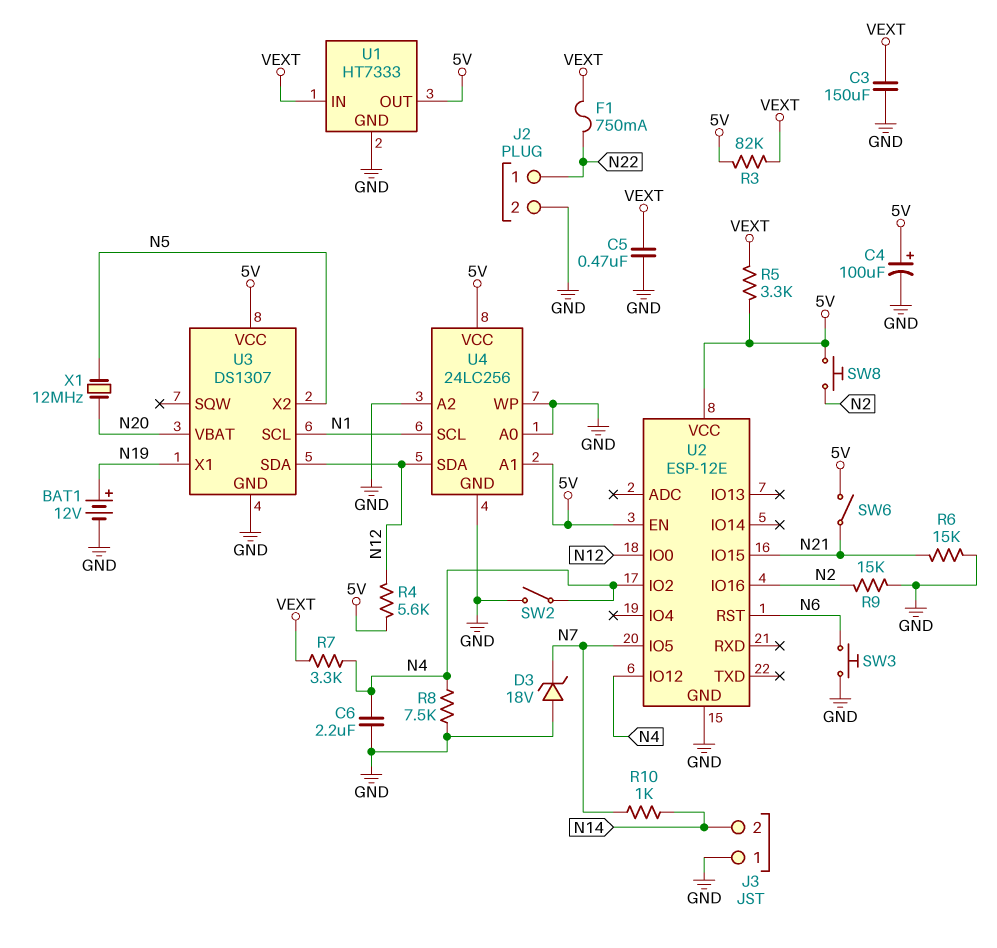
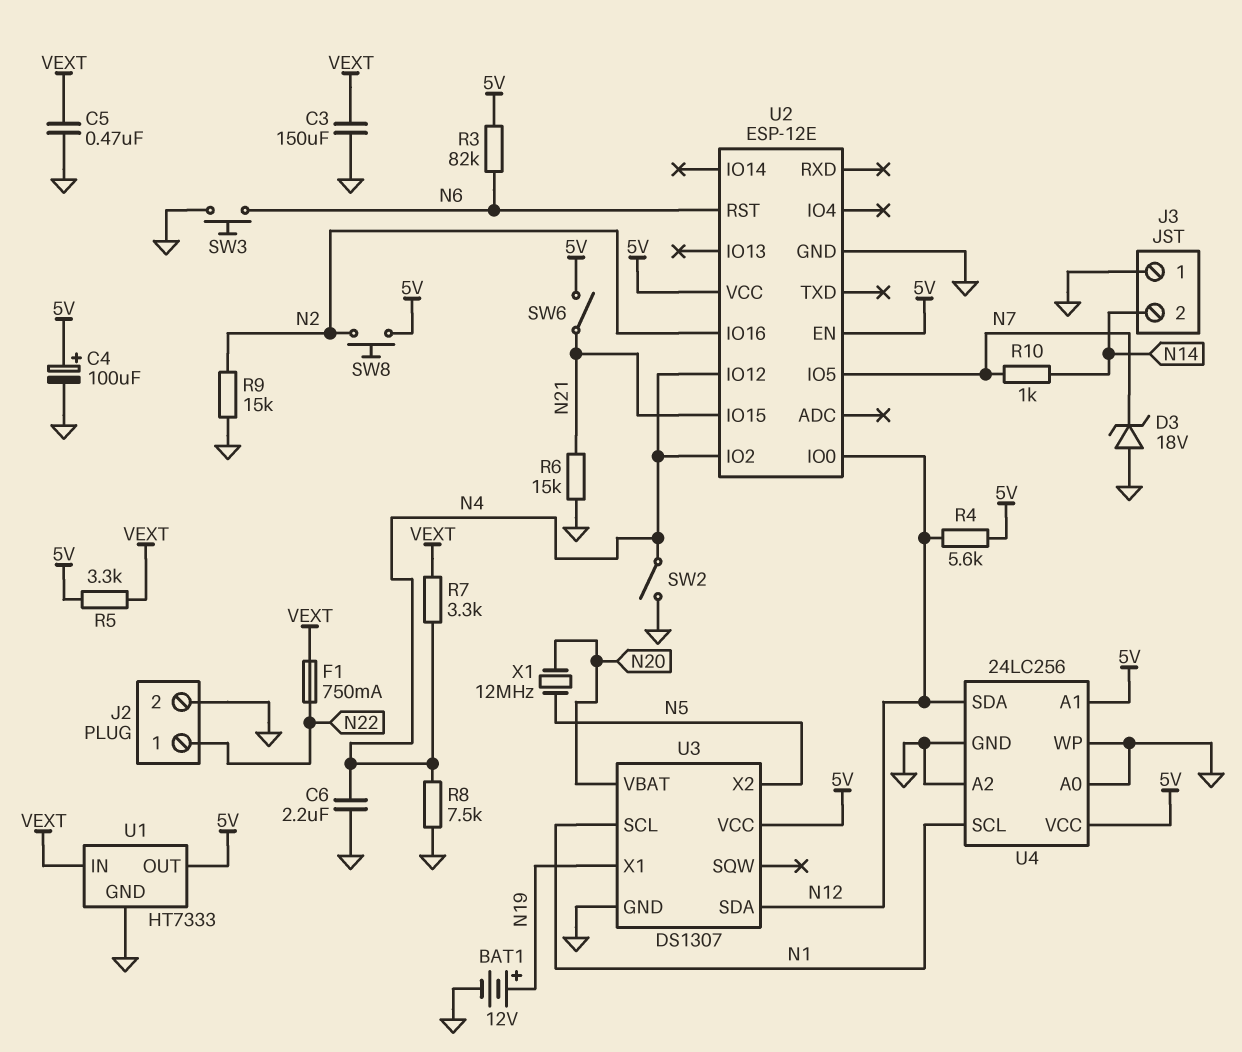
R3: 82k (5V, VEXT) -> 82k (5V, N6)

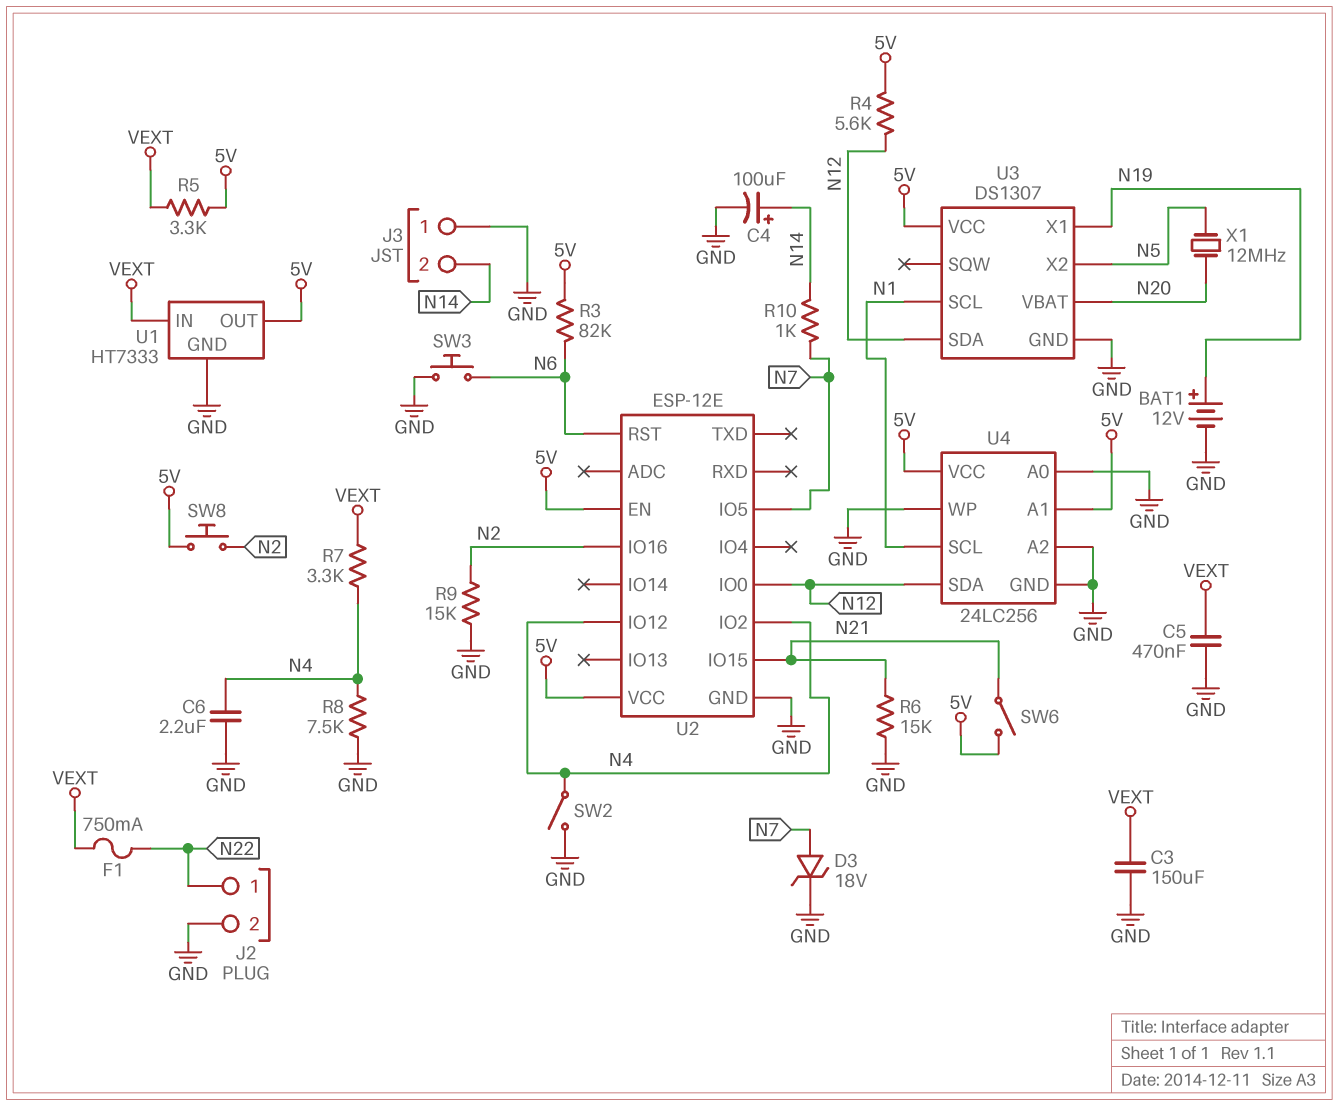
C4: 100uF (plus 5V, minus GND) -> 100uF (plus N14, minus GND)
D3: zener 18V (A GND, K N7) -> zener 18V (A N7, K GND)

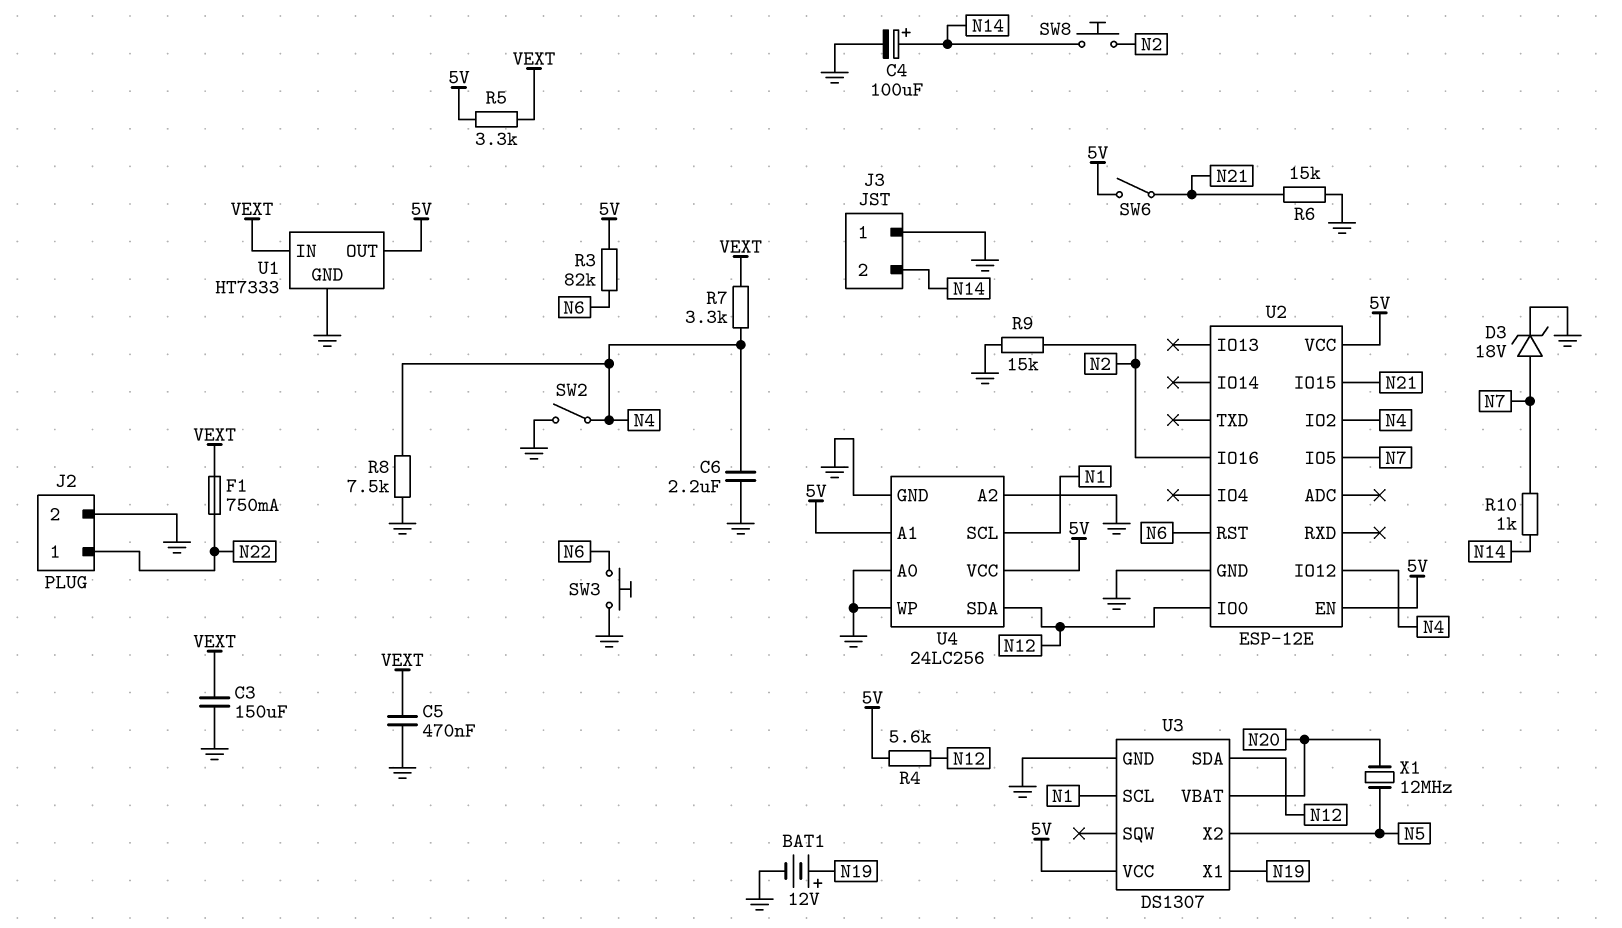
SW8: button (5V, N2) -> button (N2, N14)

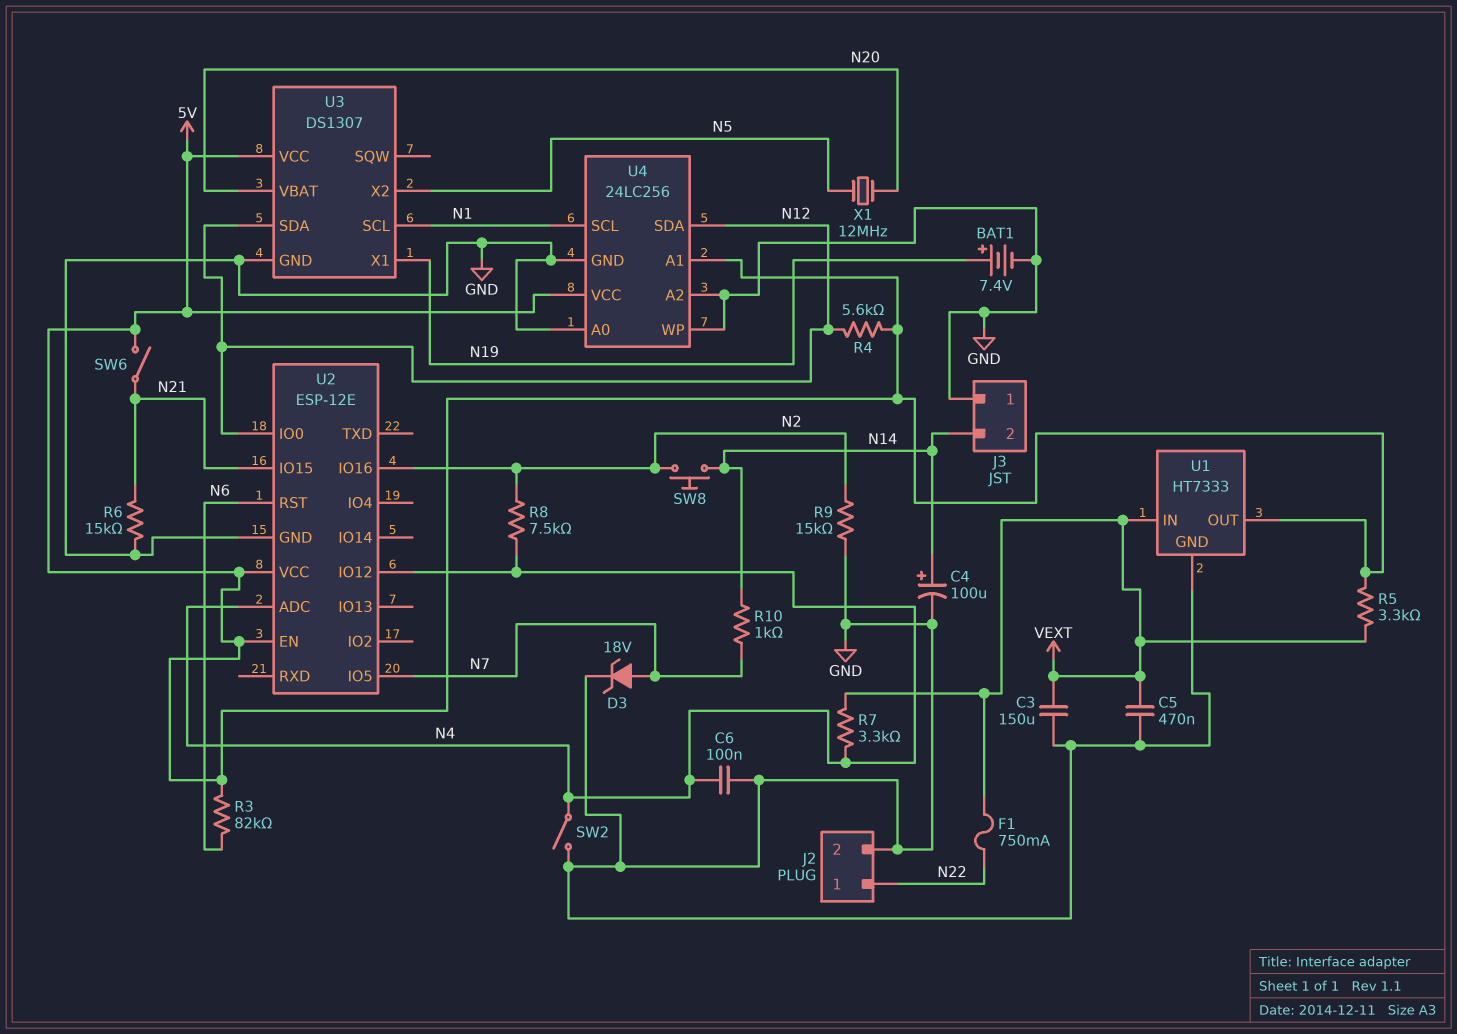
BAT1: 12V (plus N19, minus GND) -> 7.4V (plus N19, minus GND)
C6: 2.2uF (GND, N4) -> 100nF (GND, N4)
R8: 7.5k (GND, N4) -> 7.5k (N2, N4)
SW3: button (GND, N6) -> none
U2 pin ADC: none -> N4
U2 pin IO2: N4 -> none

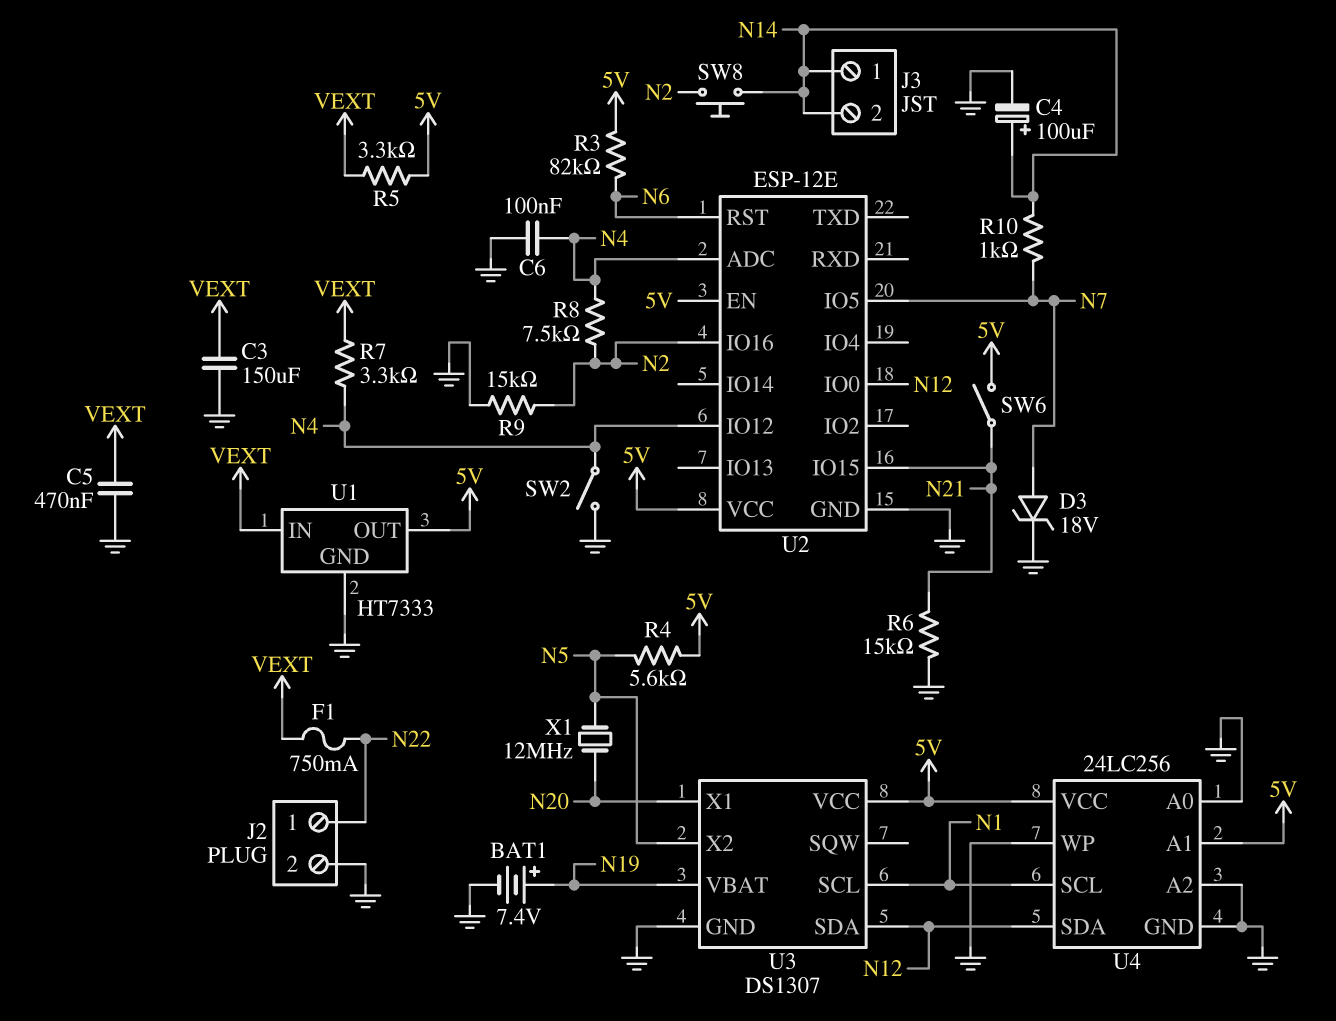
J3 pin 1: GND -> N14
R4: 5.6k (5V, N12) -> 5.6k (5V, N5)
U3 pin VBAT: N20 -> N19
U3 pin X1: N19 -> N20

